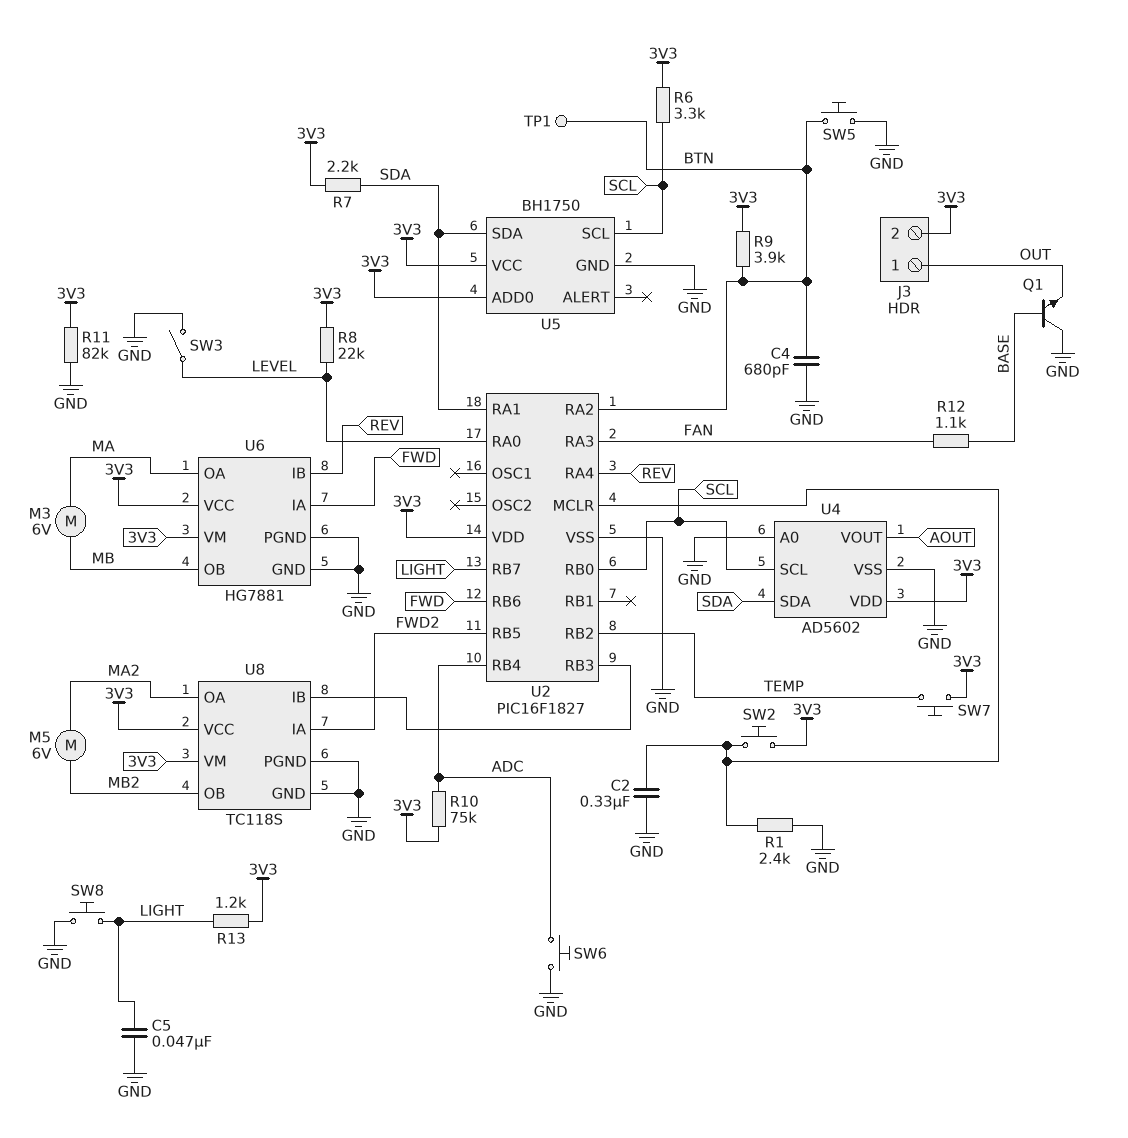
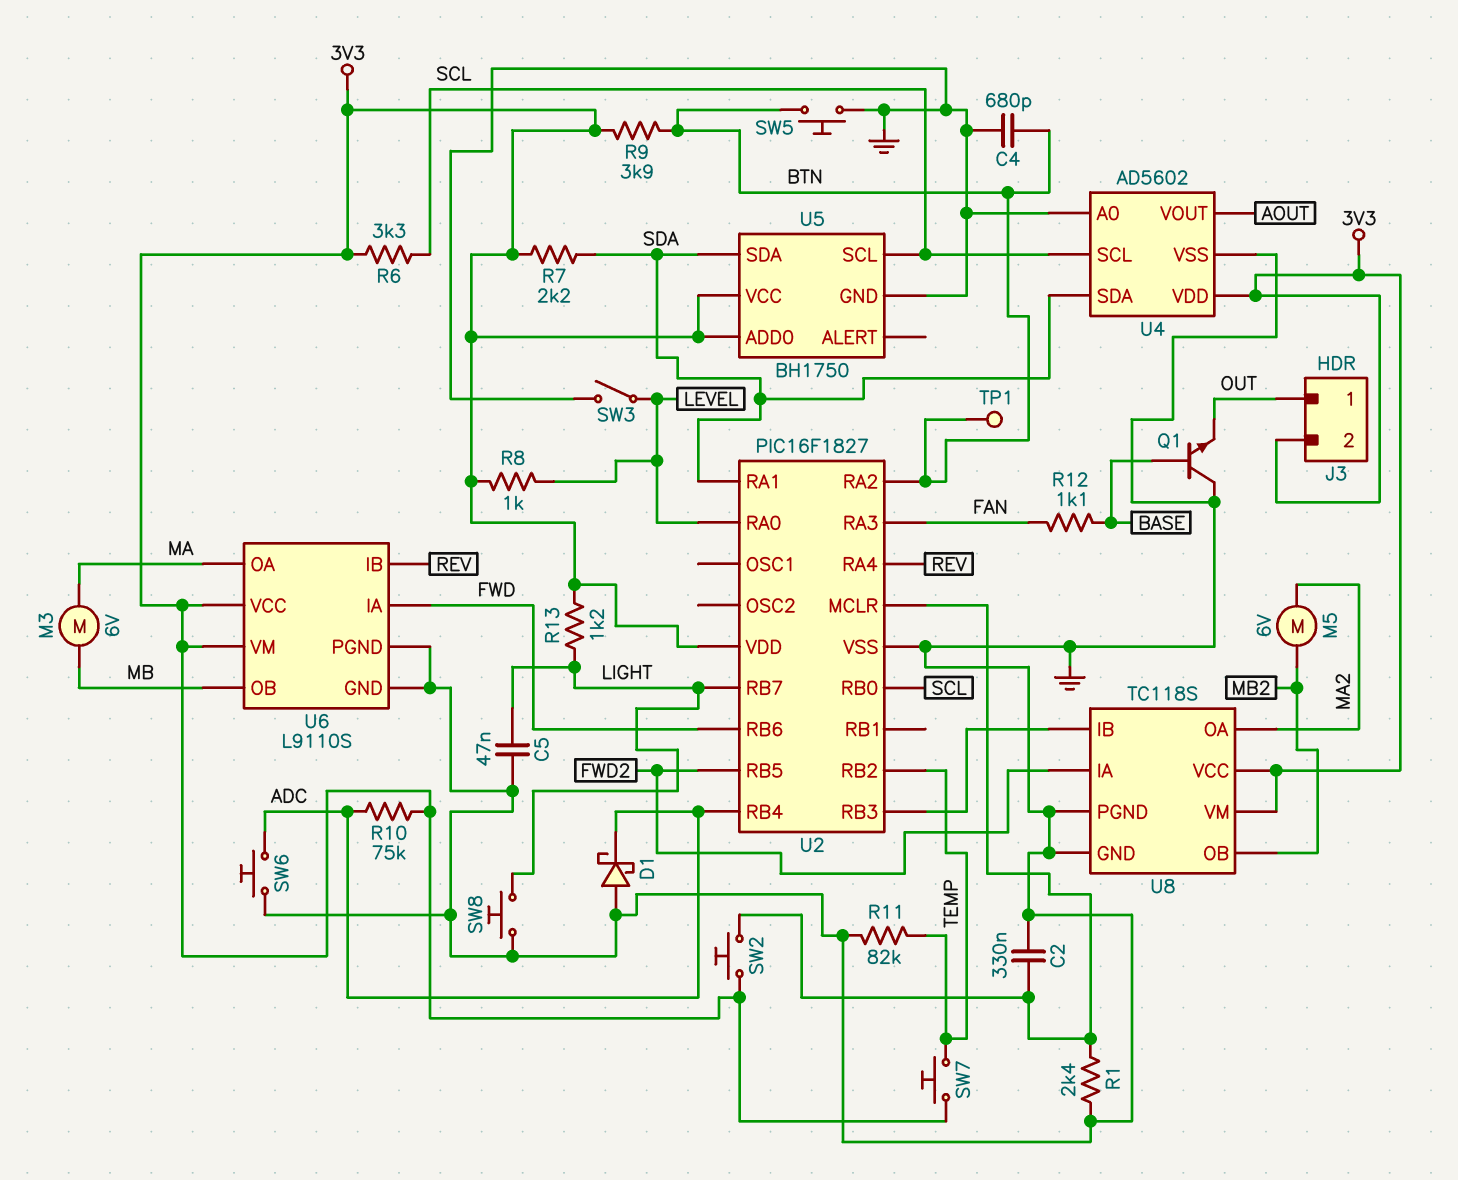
D1: none -> schottky (A GND, K ADC)
R8: 22k (3V3, LEVEL) -> 1k (3V3, LEVEL)
R11: 82k (3V3, GND) -> 82k (GND, TEMP)
U6: HG7881 -> L9110S

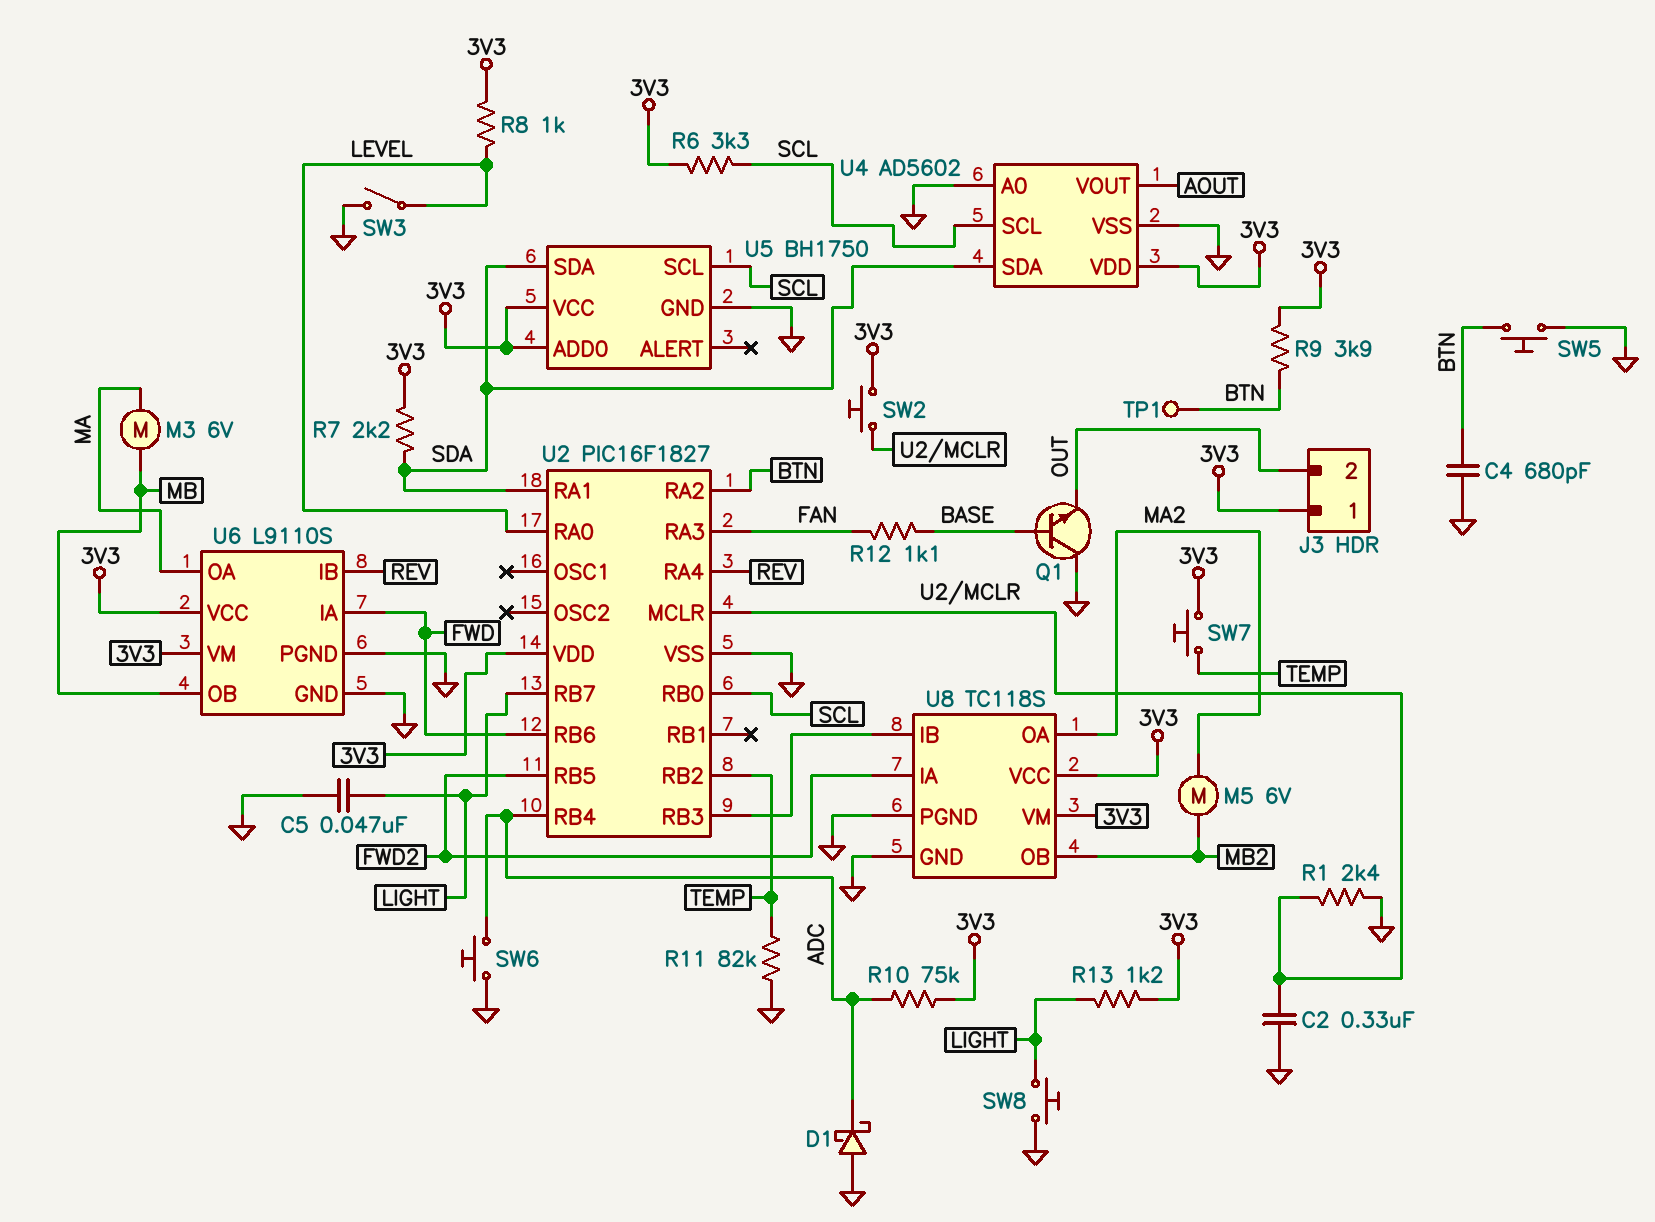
J3 pin 1: OUT -> 3V3
J3 pin 2: 3V3 -> OUT

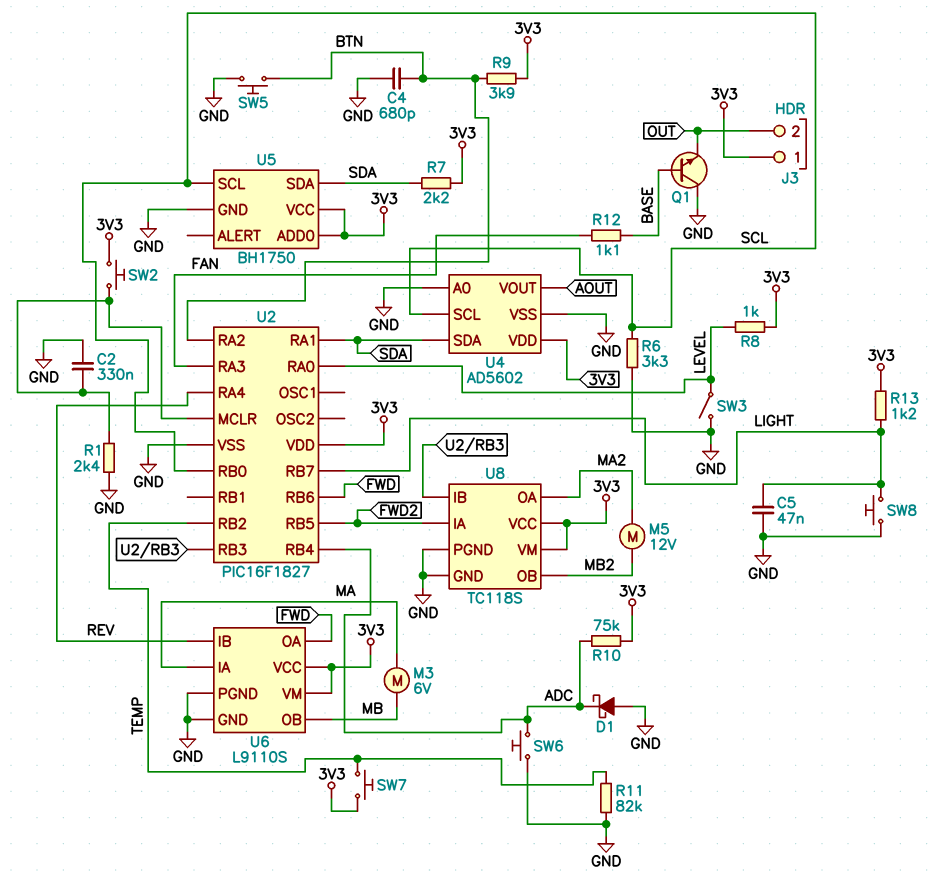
M5: motor 6V (MA2, MB2) -> motor 12V (MA2, MB2)
R6: 3.3k (3V3, SCL) -> 3.3k (GND, SCL)
TP1: test point (BTN) -> none
U6 pin IA: FWD -> MA
U6 pin OA: MA -> FWD

